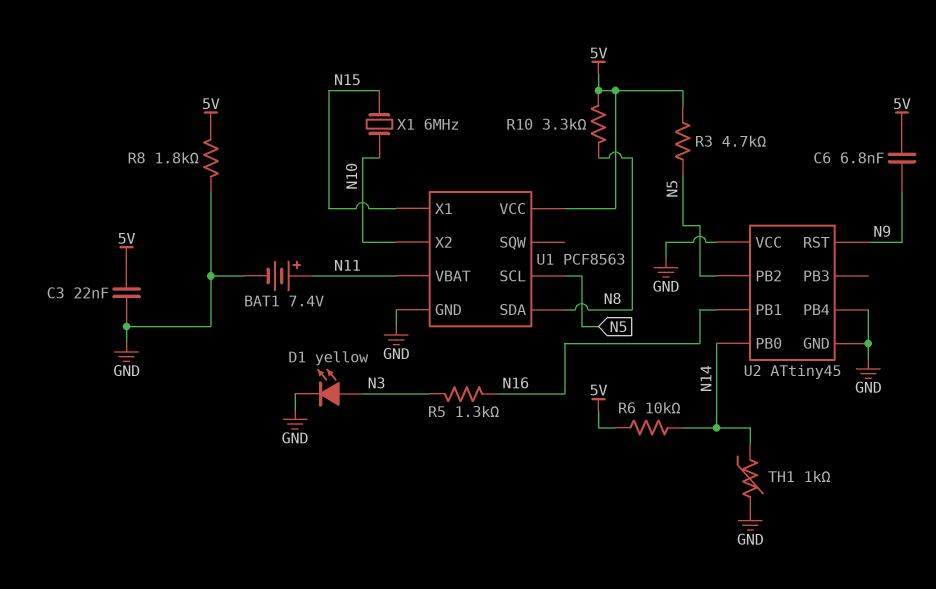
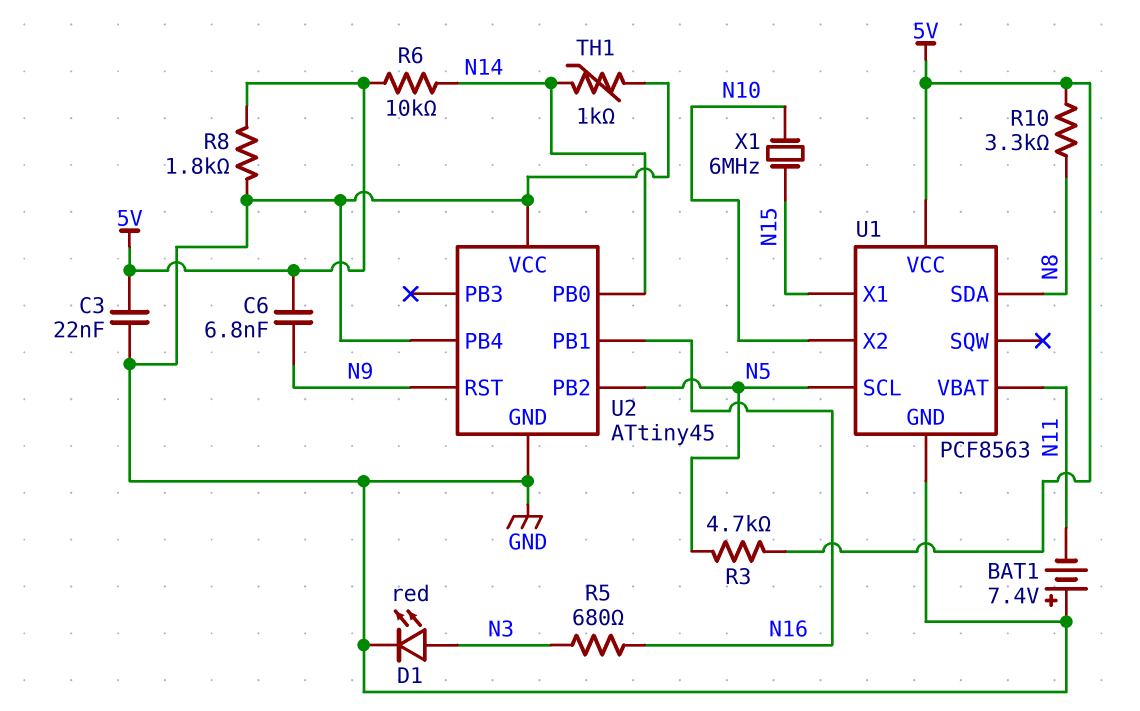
BAT1: 7.4V (plus N11, minus GND) -> 7.4V (plus GND, minus N11)
D1: LED yellow (A N3, K GND) -> LED red (A N3, K GND)
R5: 1.3k (N3, N16) -> 680 (N3, N16)

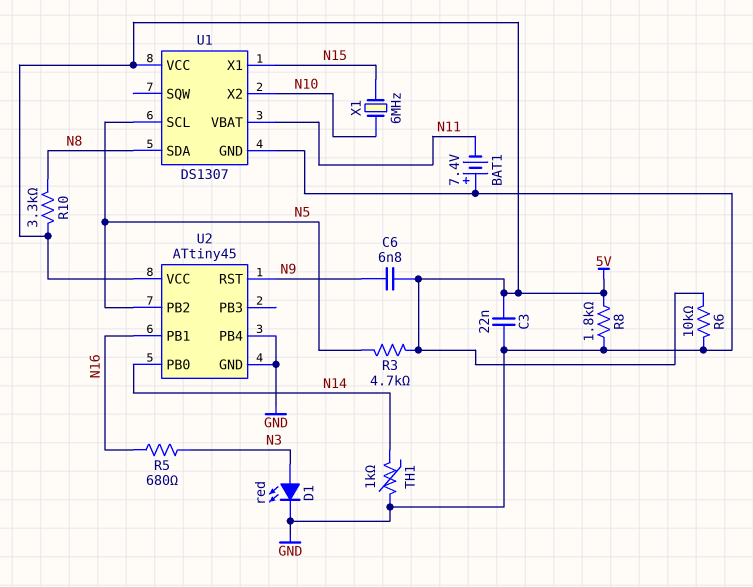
R6: 10k (5V, N14) -> 10k (5V, GND)
U1: PCF8563 -> DS1307
U2 pin VCC: GND -> 5V

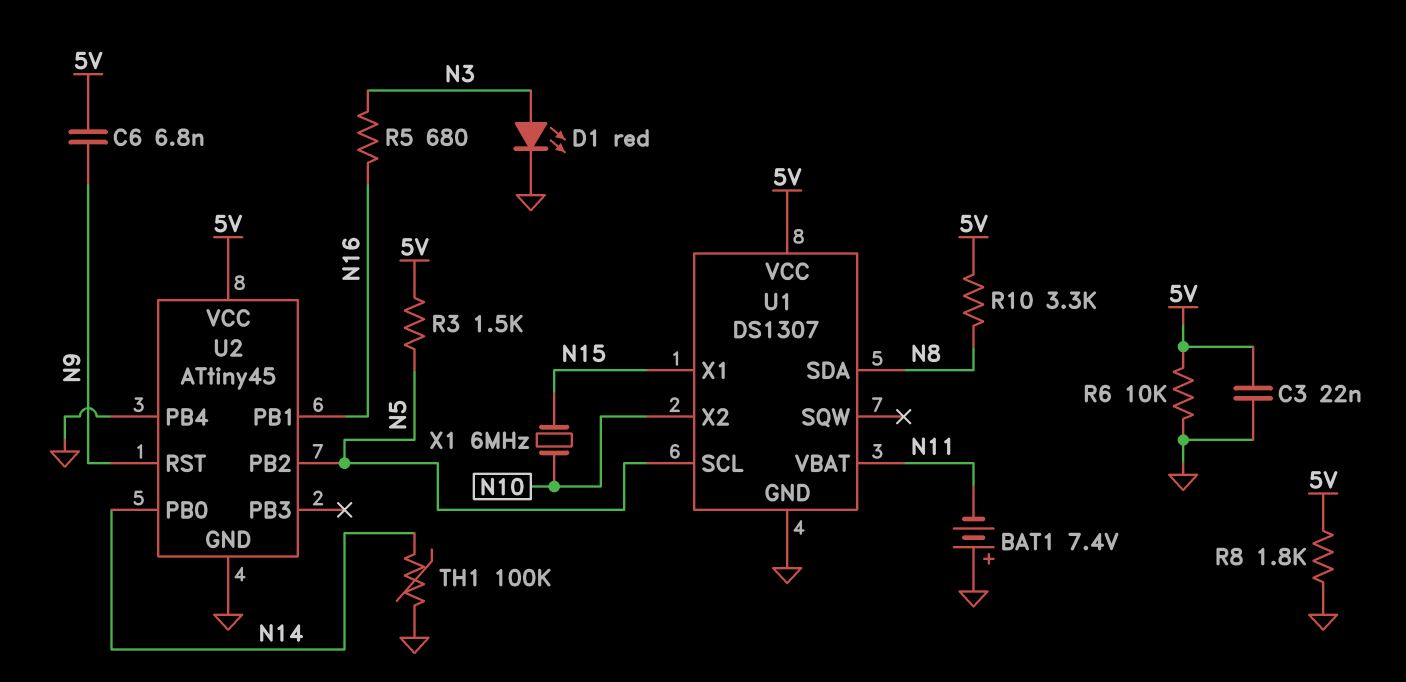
R3: 4.7k (5V, N5) -> 1.5k (5V, N5)
TH1: 1k (GND, N14) -> 100k (GND, N14)

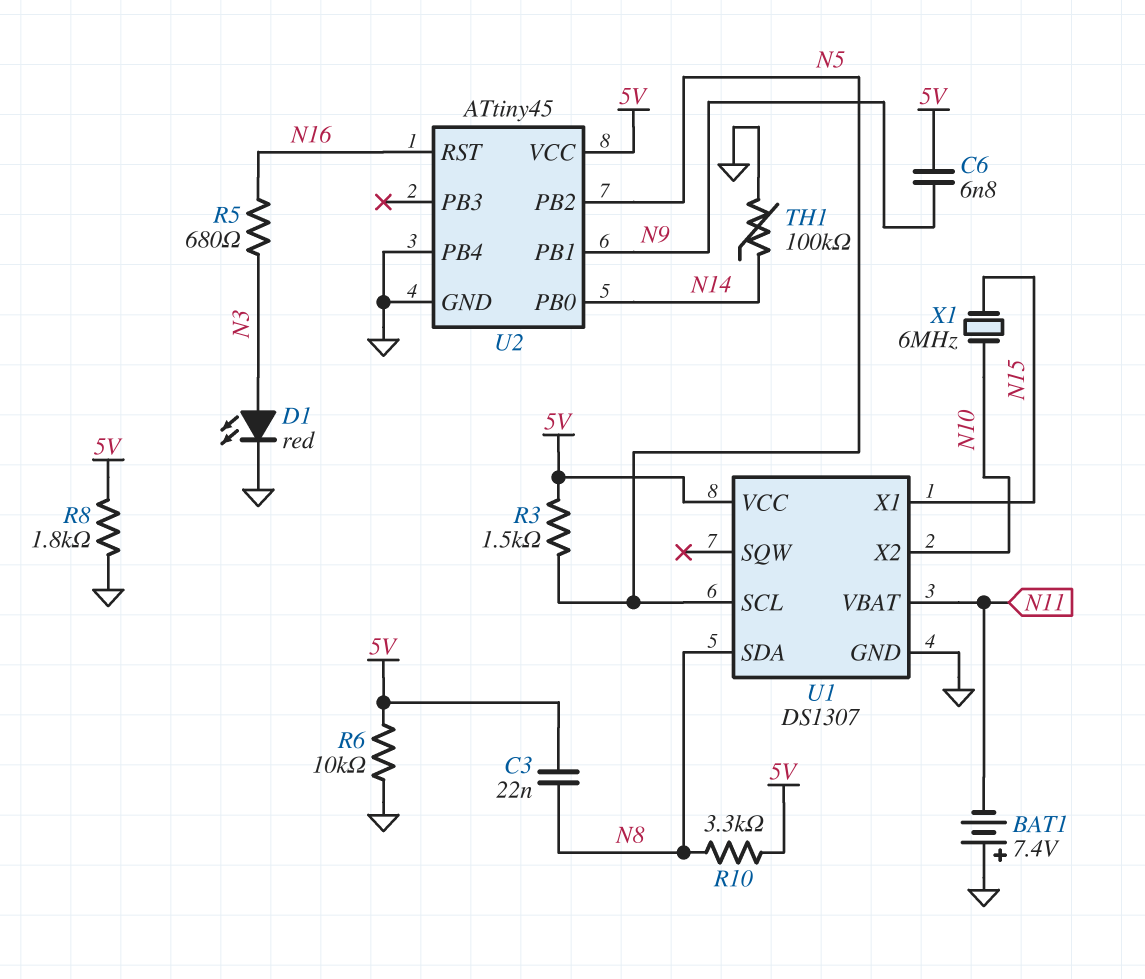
C3: 22nF (5V, GND) -> 22nF (5V, N8)
U2 pin PB1: N16 -> N9
U2 pin RST: N9 -> N16

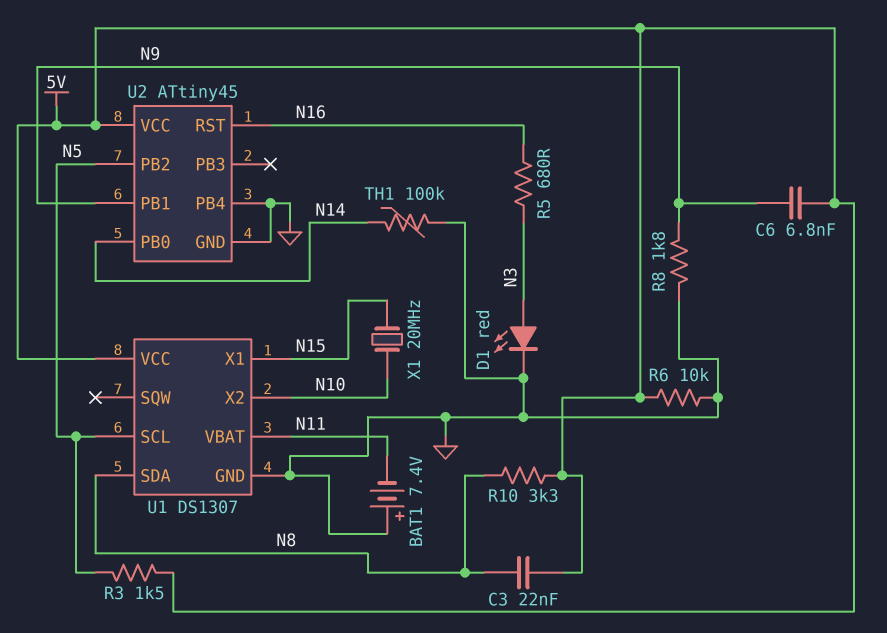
R8: 1.8k (5V, GND) -> 1.8k (GND, N9)
X1: 6MHz (N10, N15) -> 20MHz (N10, N15)

